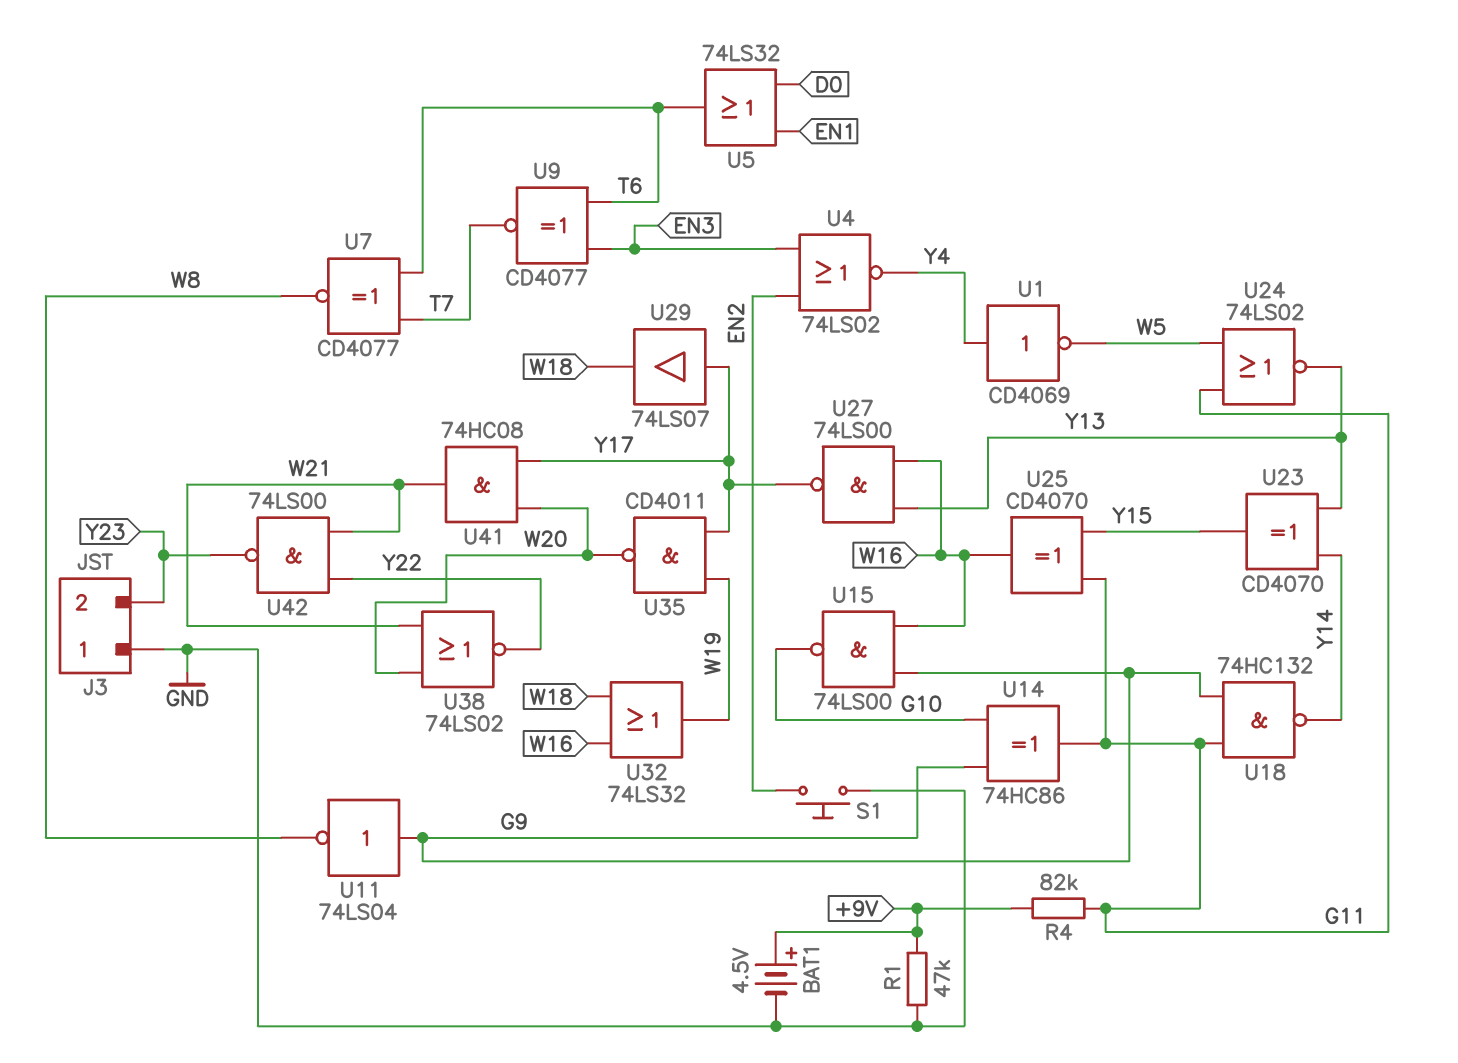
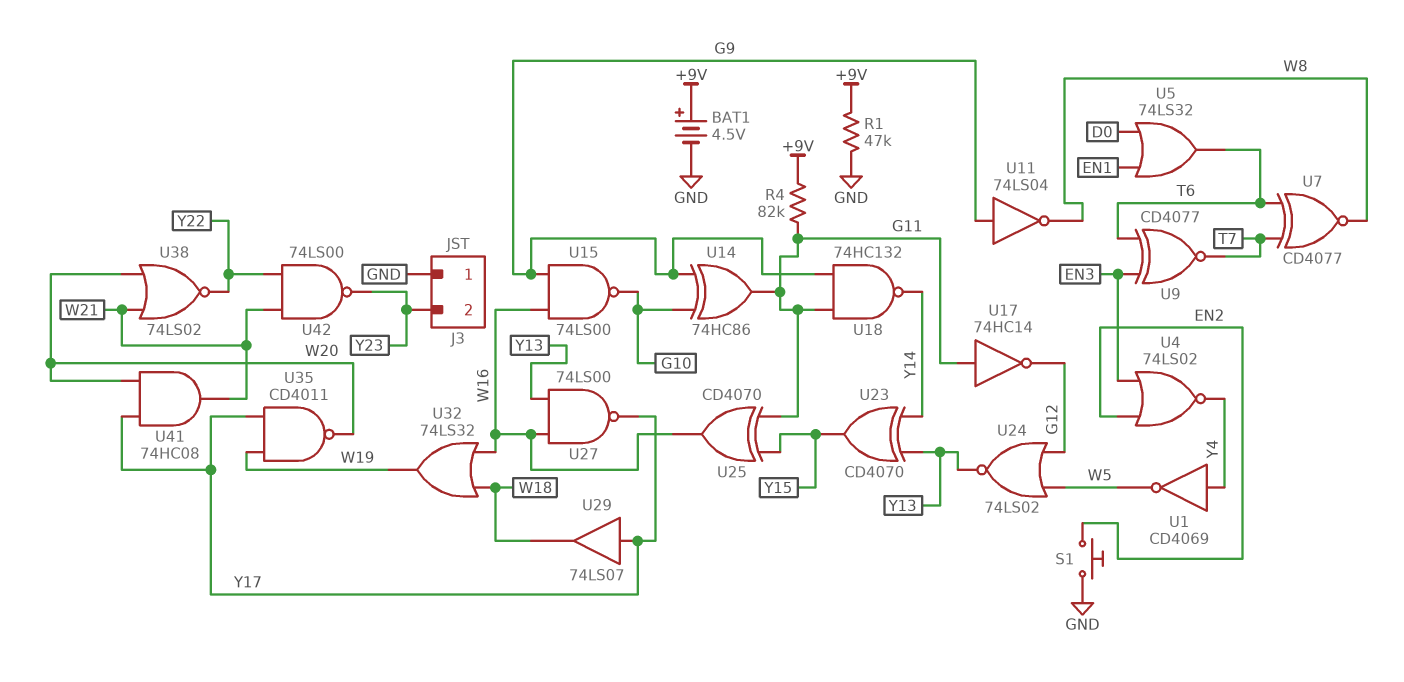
U17: none -> NOT 74HC14 (in G11, out G12)
U24: NOR 74LS02 (in G11, in W5, out Y13) -> NOR 74LS02 (in G12, in W5, out Y13)

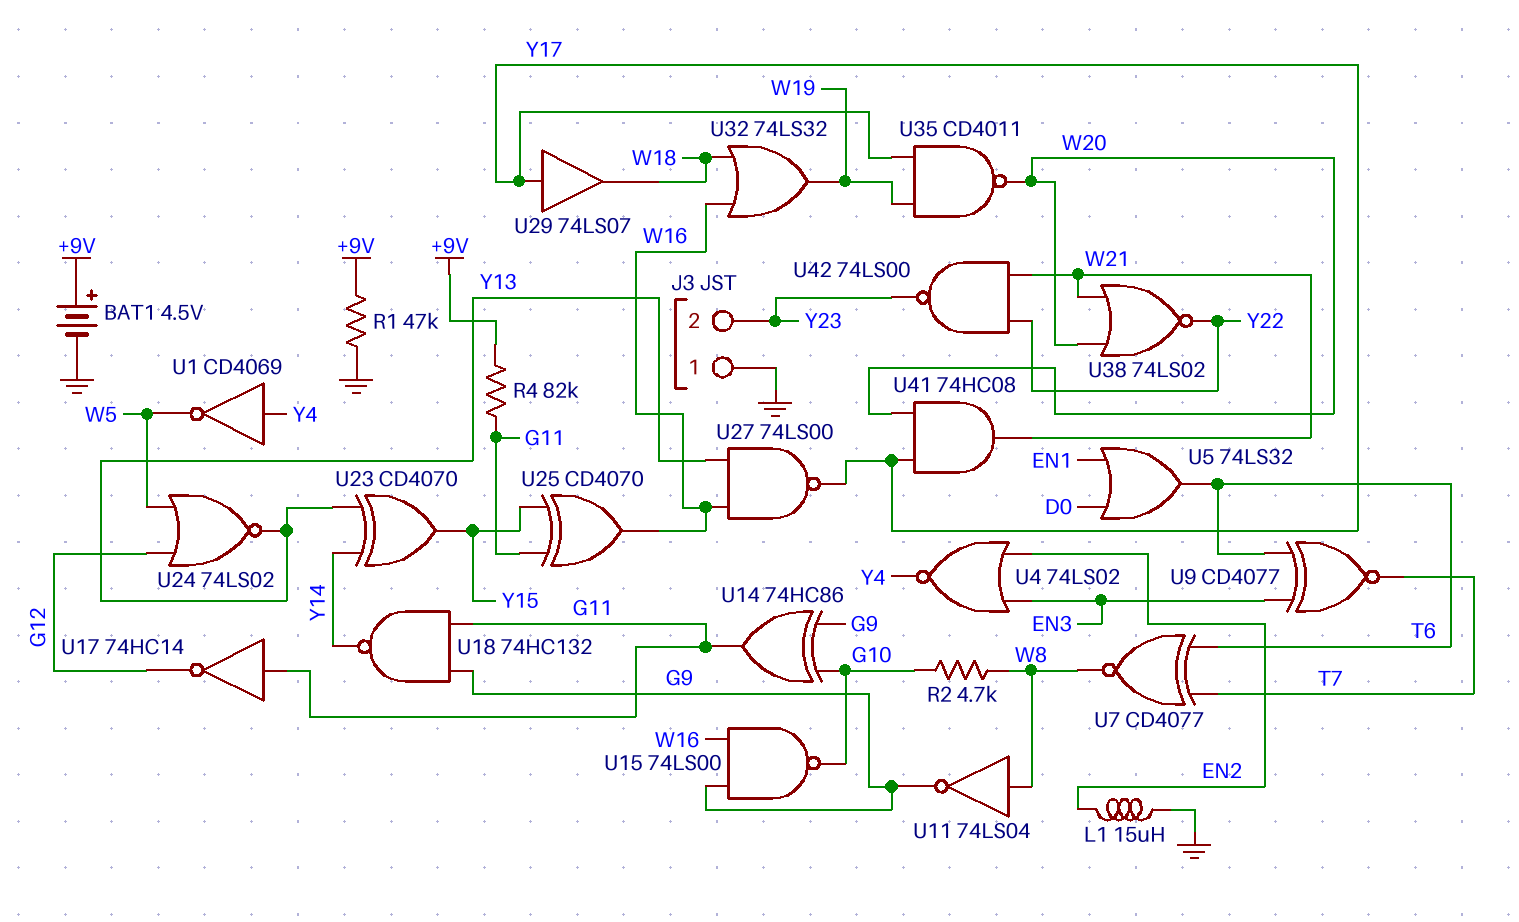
L1: none -> 15uH (EN2, GND)
R2: none -> 4.7k (G10, W8)
S1: button (EN2, GND) -> none
U11: NOT 74LS04 (in G9, out W8) -> NOT 74LS04 (in W8, out G9)

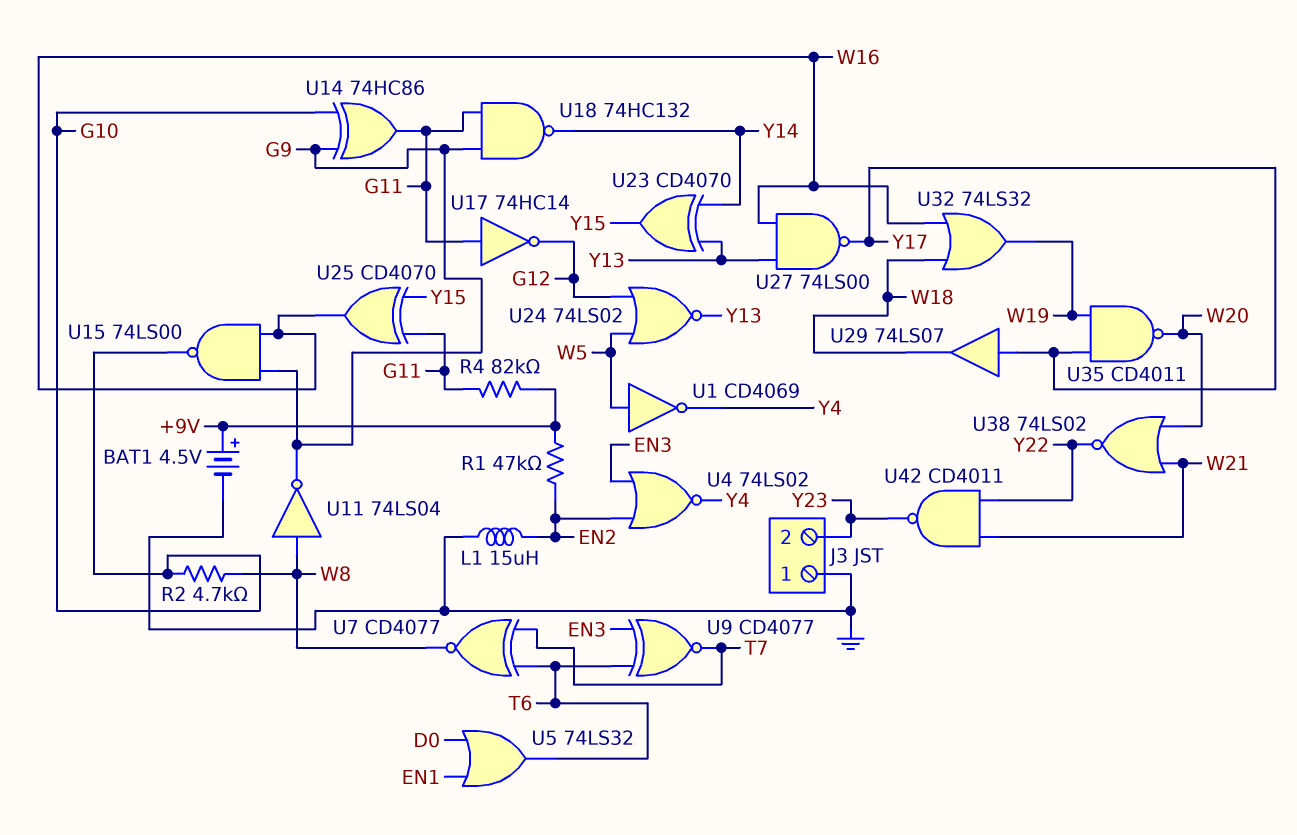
R1: 47k (+9V, GND) -> 47k (+9V, EN2)
U1: NOT CD4069 (in Y4, out W5) -> NOT CD4069 (in W5, out Y4)
U41: AND 74HC08 (in W20, in Y17, out W21) -> none
U42: NAND 74LS00 (in W21, in Y22, out Y23) -> NAND CD4011 (in W21, in Y22, out Y23)

